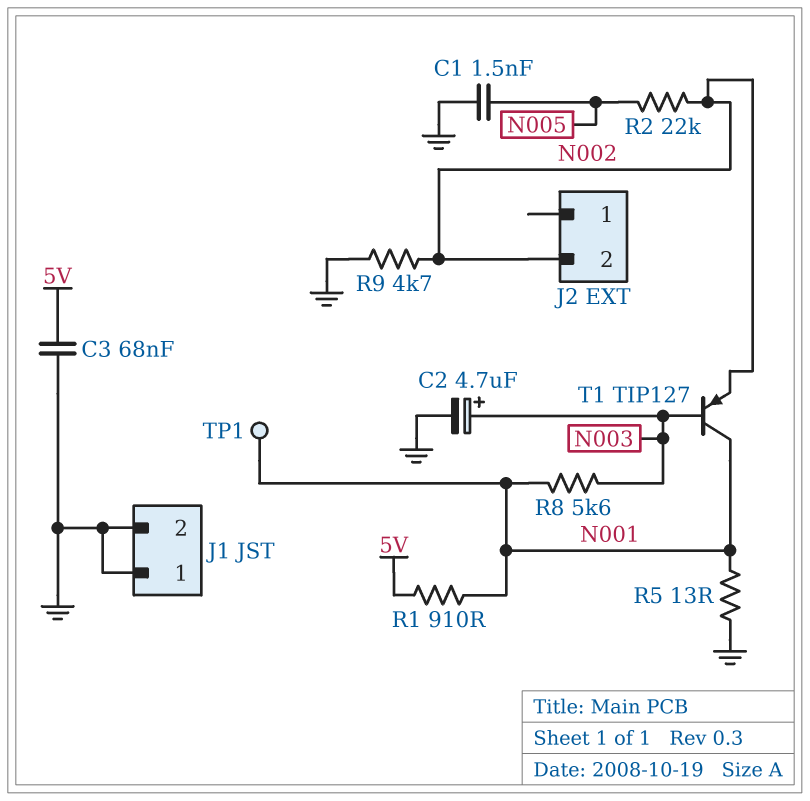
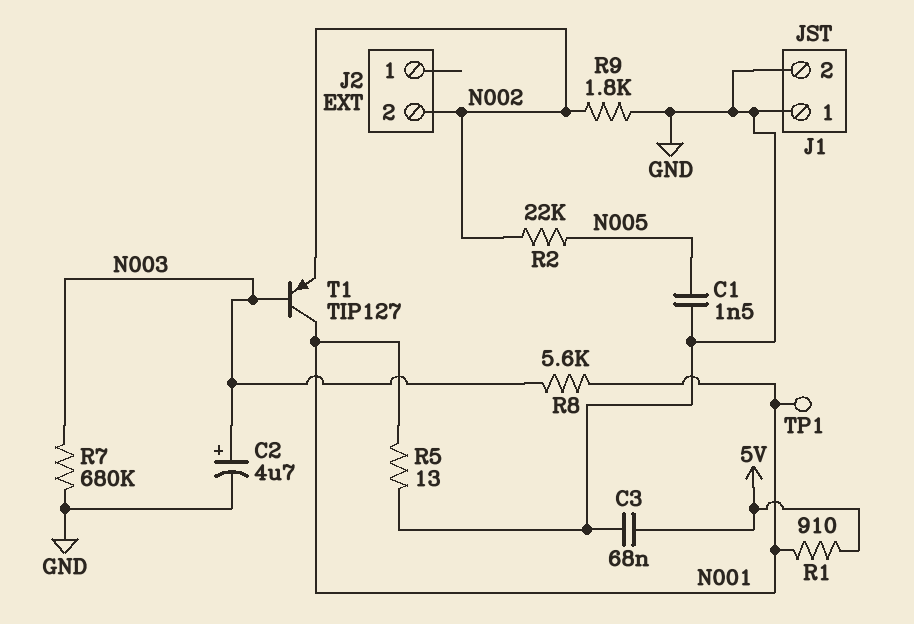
R7: none -> 680k (GND, N003)
R9: 4.7k (GND, N002) -> 1.8k (GND, N002)

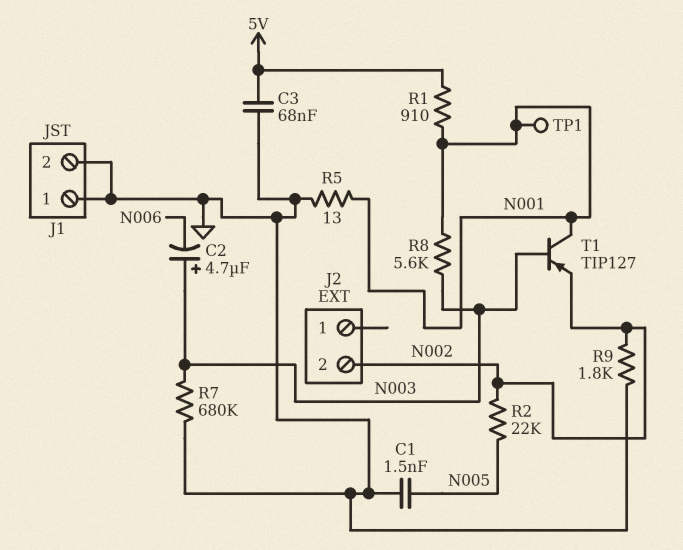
C2: 4.7uF (plus N003, minus GND) -> 4.7uF (plus N003, minus N006)

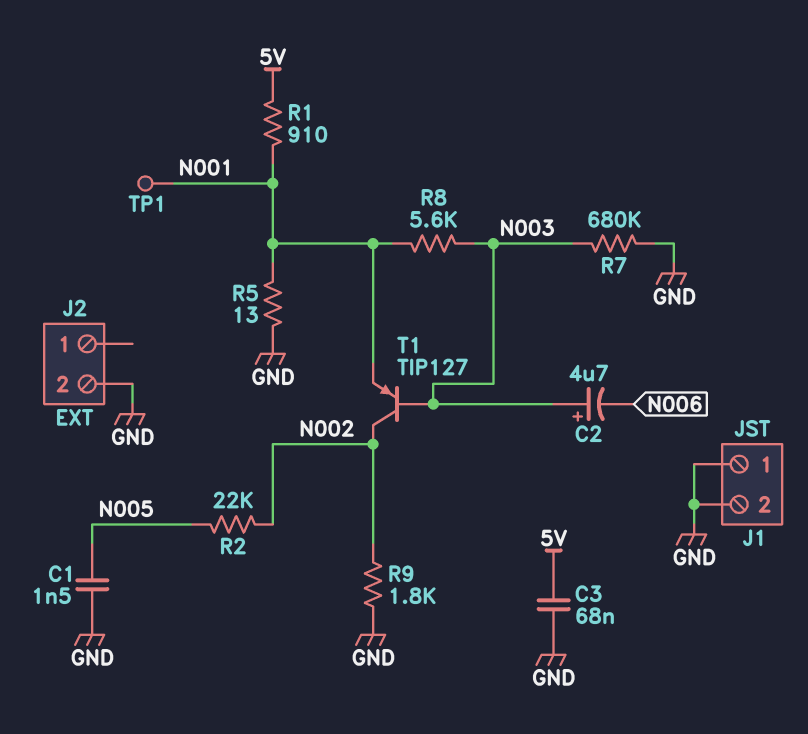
J2 pin 2: N002 -> GND
T1: PNP TIP127 (B N003, C N001, E N002) -> PNP TIP127 (B N003, C N002, E N001)

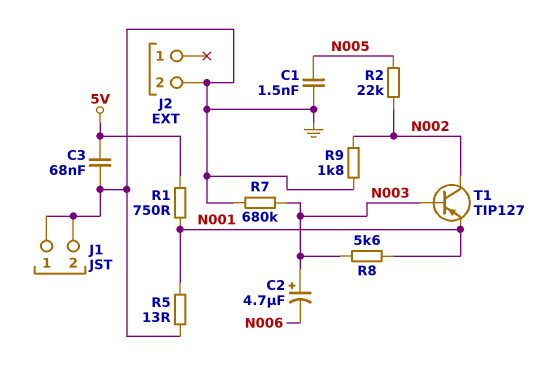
R1: 910 (5V, N001) -> 750 (5V, N001)
TP1: test point (N001) -> none

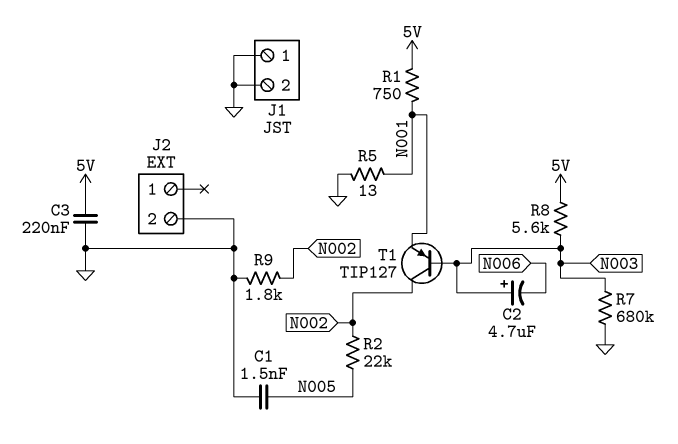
C3: 68nF (5V, GND) -> 220nF (5V, GND)
R8: 5.6k (N001, N003) -> 5.6k (5V, N003)

